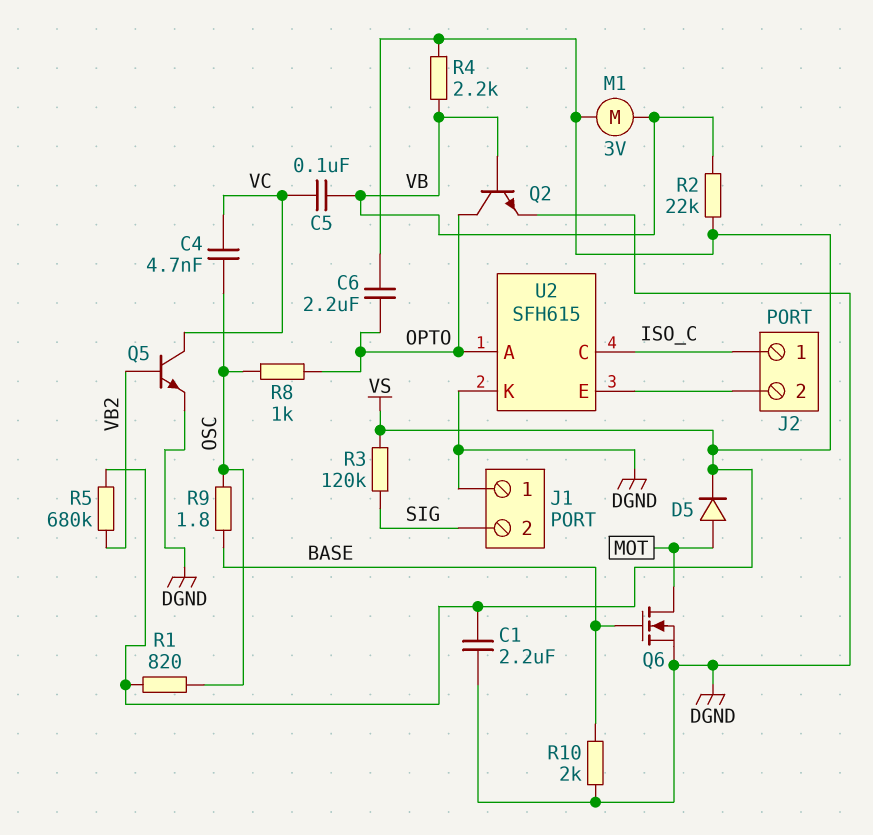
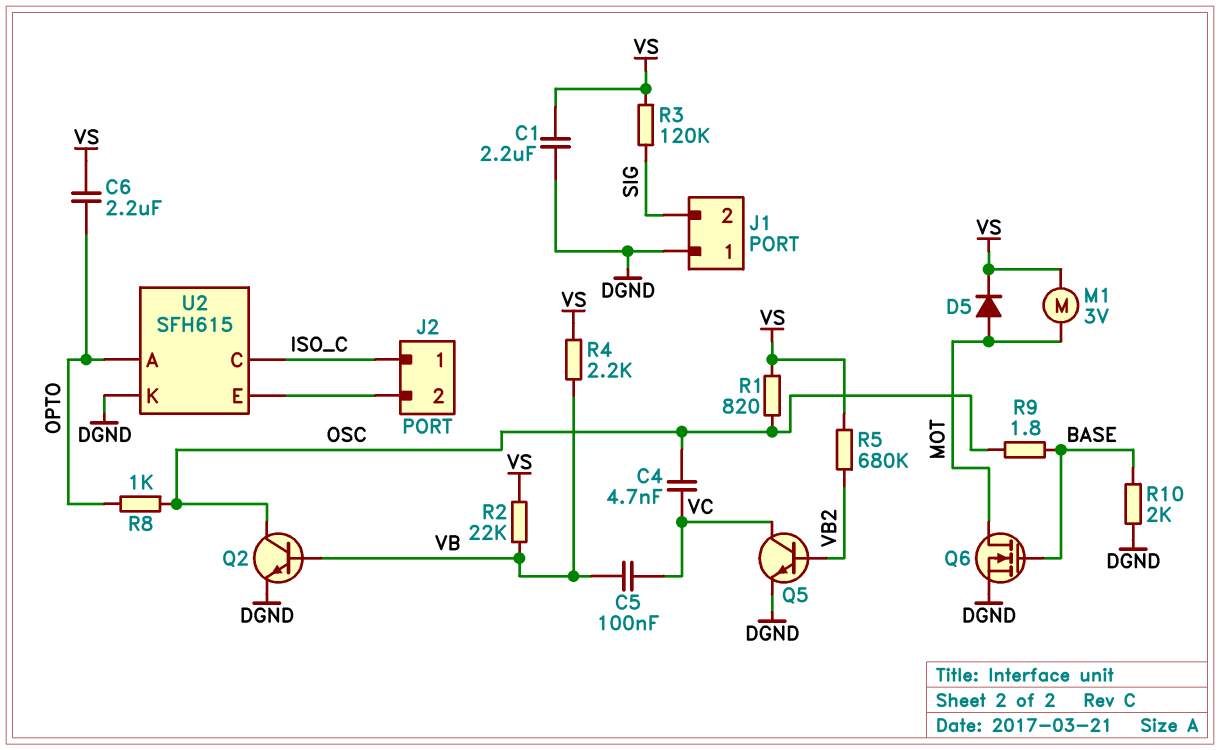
M1: motor 3V (VB, VS) -> motor 3V (MOT, VS)
Q2: NPN (B VB, C OPTO, E DGND) -> NPN (B VB, C OSC, E DGND)

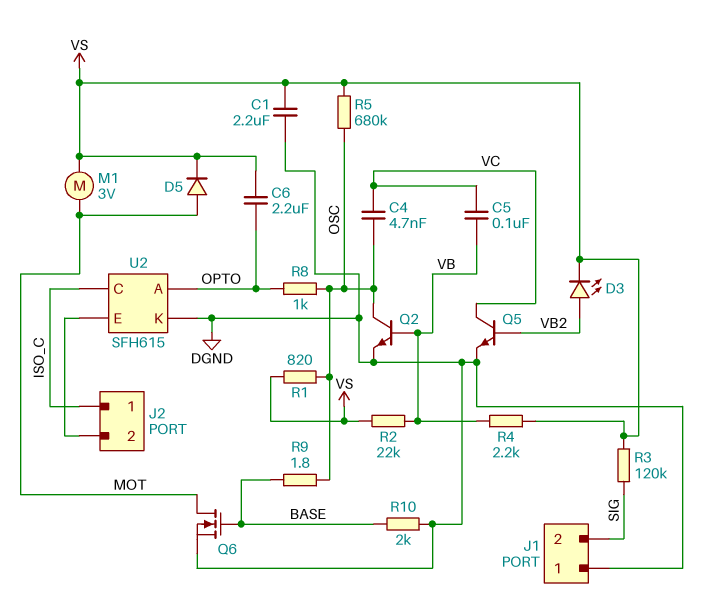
D3: none -> LED (A VB2, K VS)
R5: 680k (VB2, VS) -> 680k (OSC, VS)

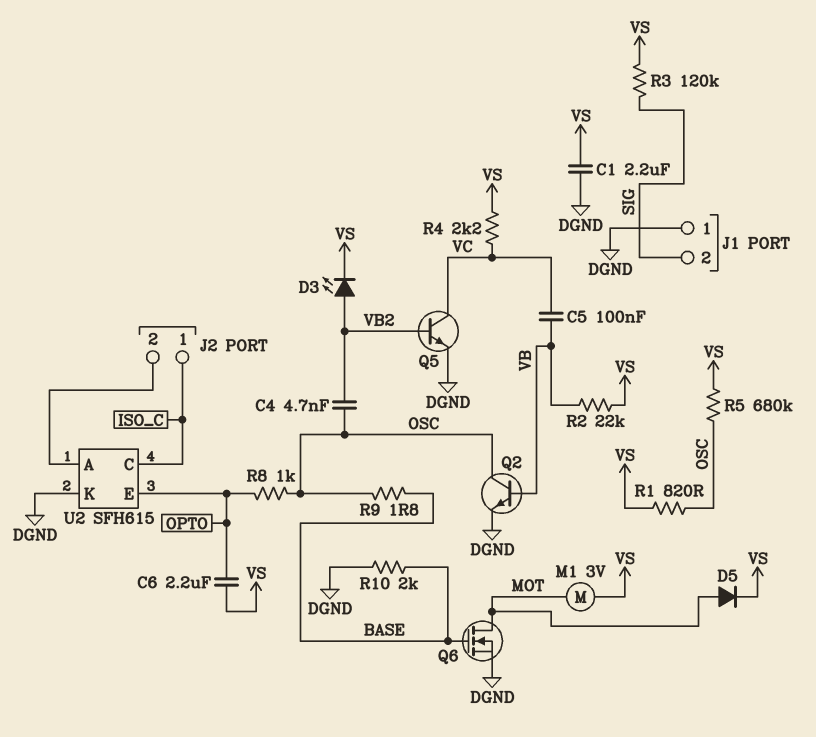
C4: 4.7nF (OSC, VC) -> 4.7nF (OSC, VB2)
R4: 2.2k (VB, VS) -> 2.2k (VC, VS)
U2 pin A: OPTO -> J2/2
U2 pin E: J2/2 -> OPTO

